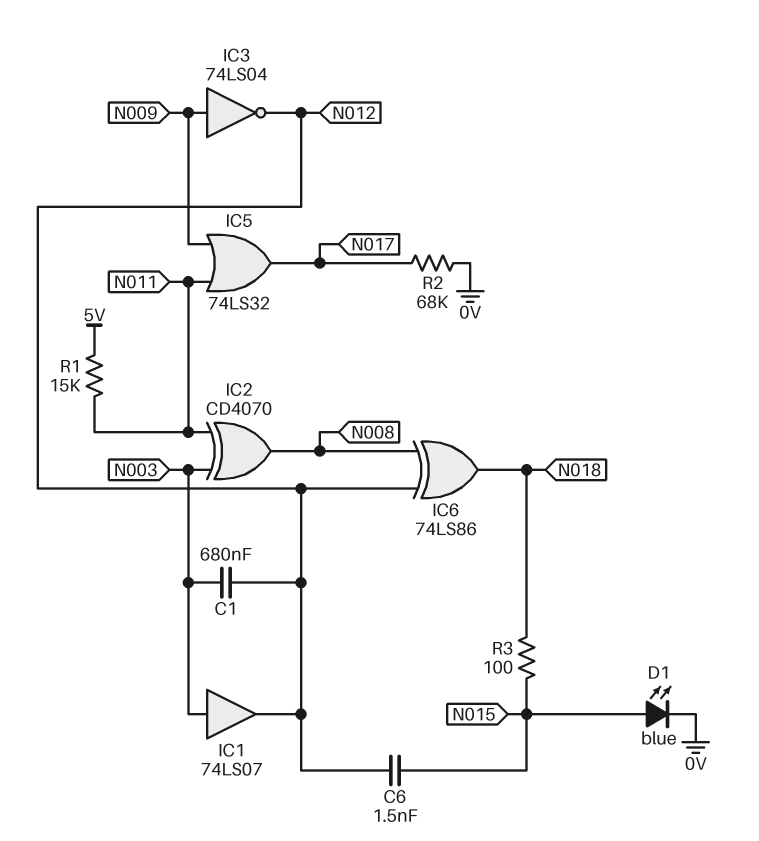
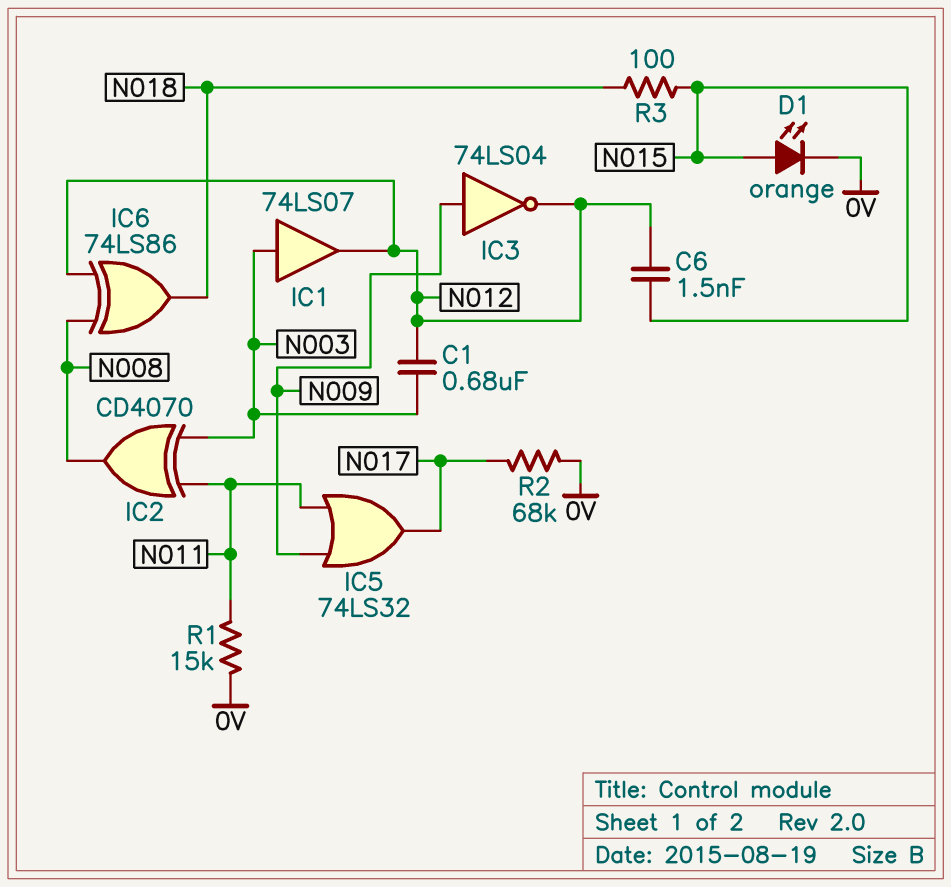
D1: LED blue (A N015, K 0V) -> LED orange (A N015, K 0V)
R1: 15k (5V, N011) -> 15k (0V, N011)

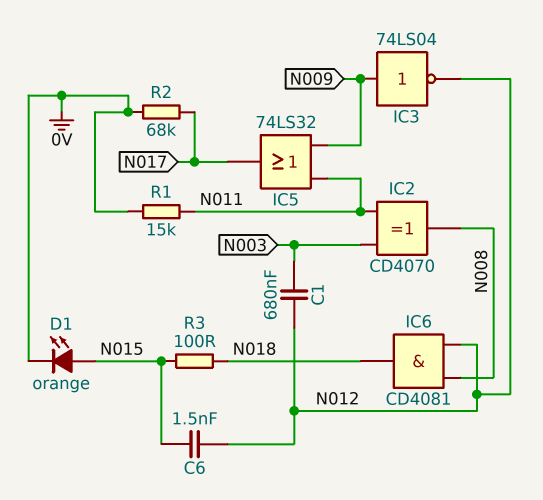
IC1: buffer 74LS07 (in N003, out N012) -> none
IC6: XOR 74LS86 (in N008, in N012, out N018) -> AND CD4081 (in N008, in N012, out N018)

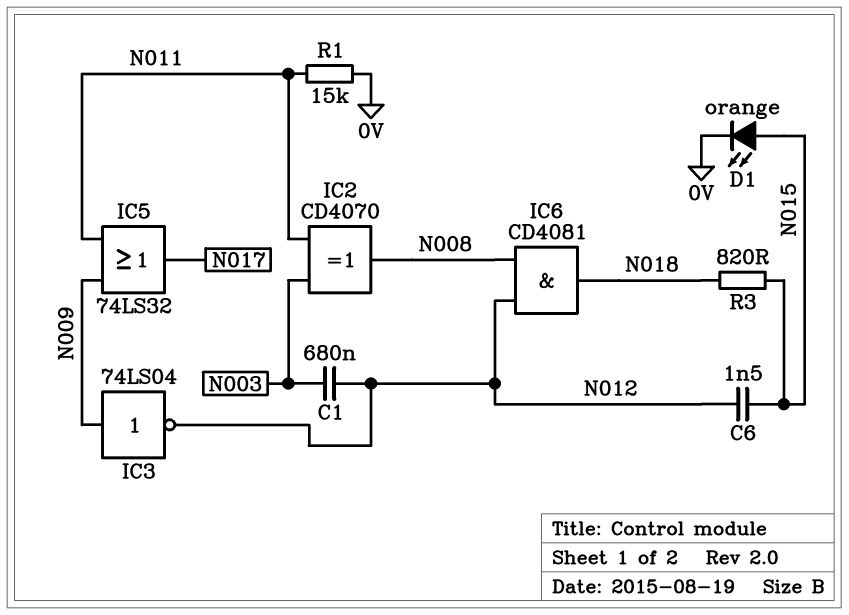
R2: 68k (0V, N017) -> none
R3: 100 (N015, N018) -> 820 (N015, N018)

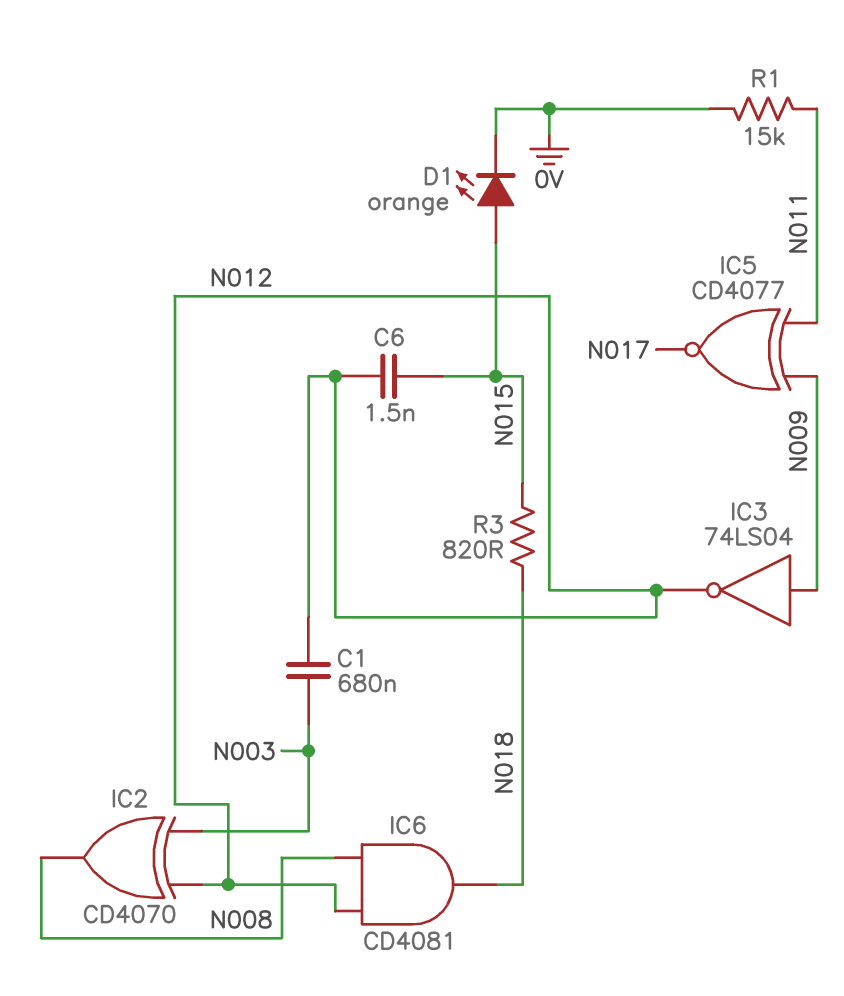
IC2: XOR CD4070 (in N003, in N011, out N008) -> XOR CD4070 (in N003, in N012, out N008)
IC5: OR 74LS32 (in N009, in N011, out N017) -> XNOR CD4077 (in N009, in N011, out N017)

